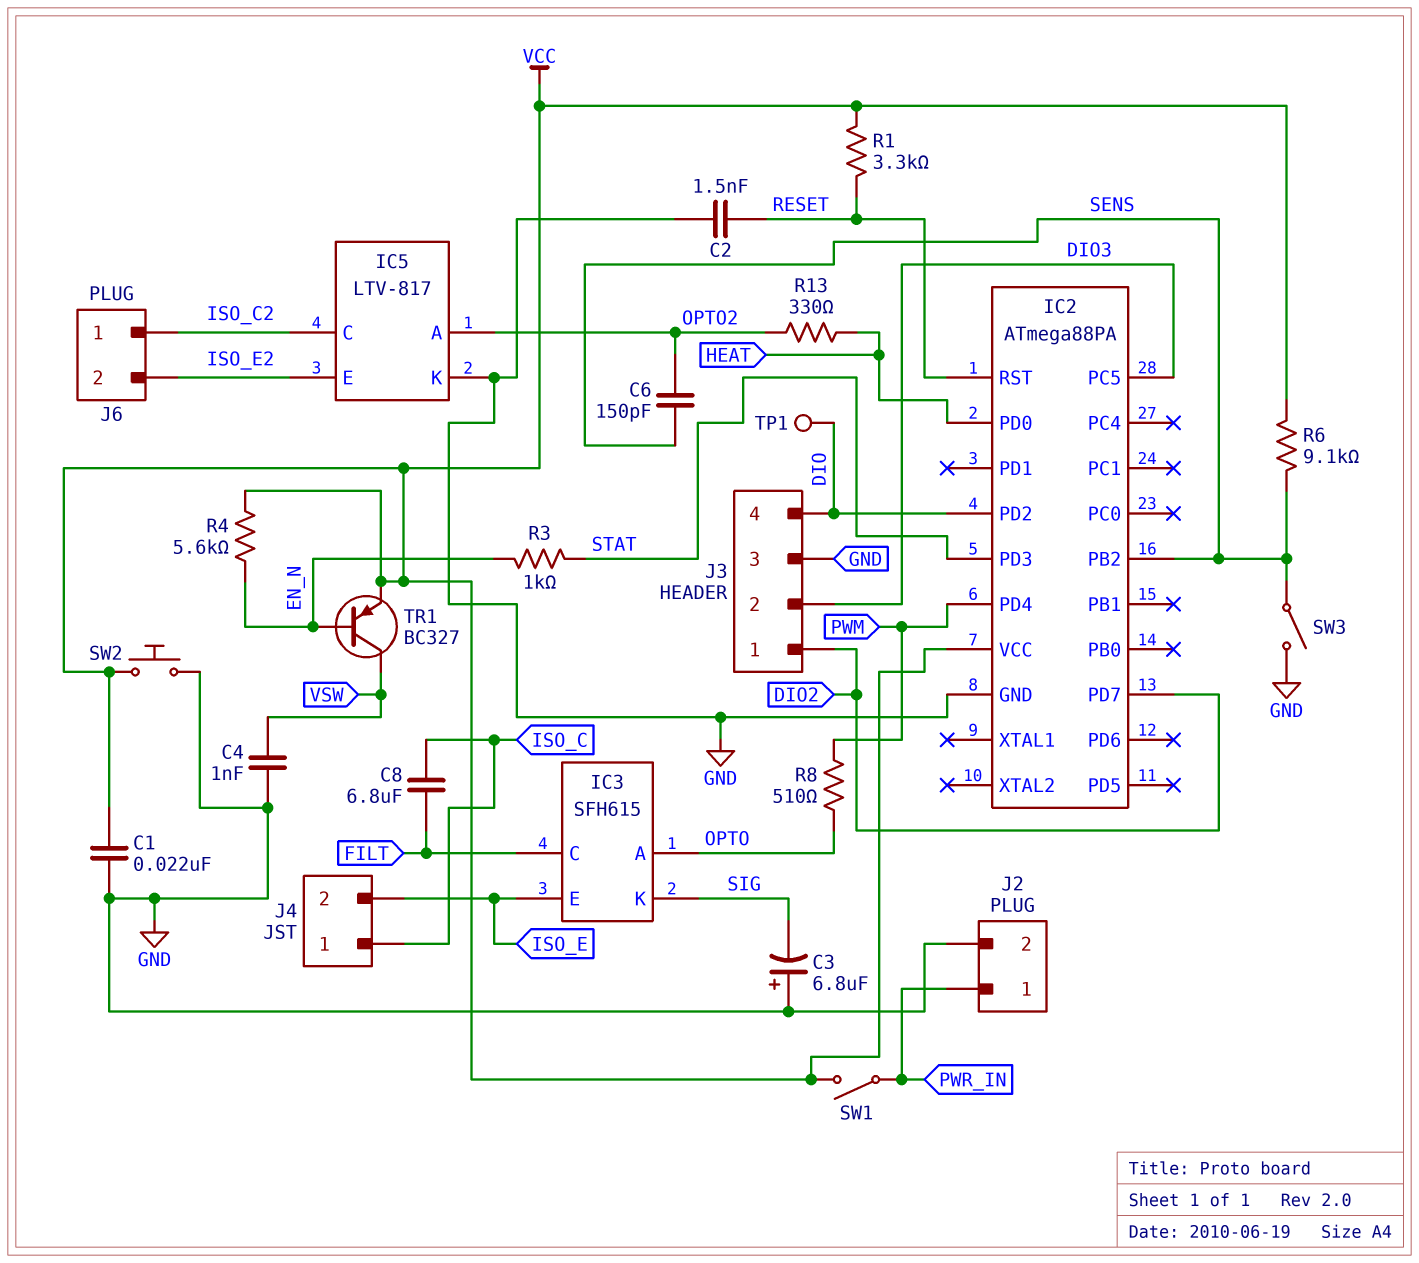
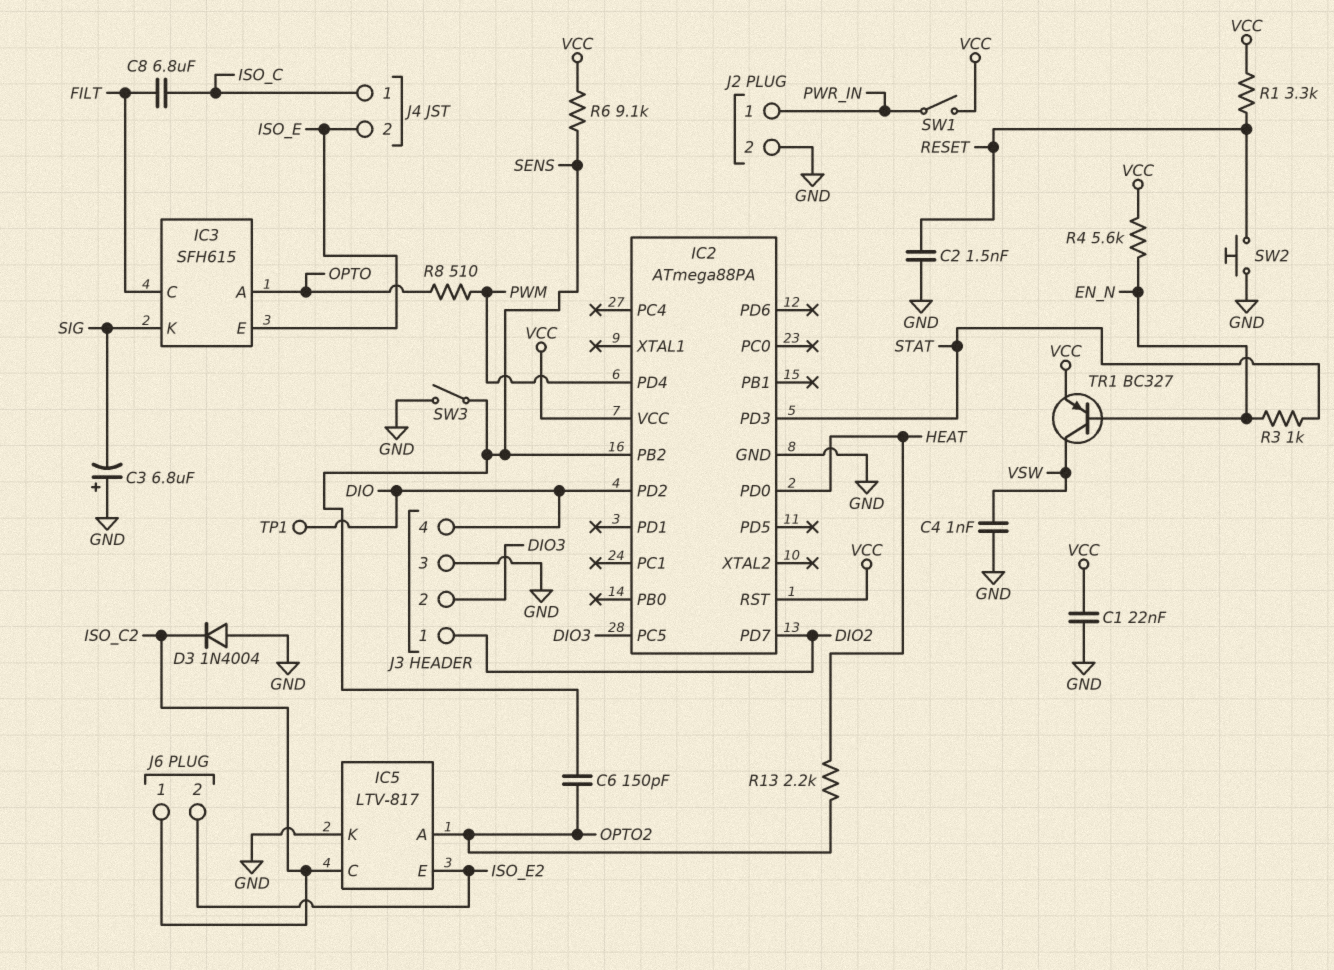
D3: none -> diode 1N4004 (A GND, K ISO_C2)
IC2 pin RST: RESET -> VCC
R13: 330 (HEAT, OPTO2) -> 2.2k (HEAT, OPTO2)
SW2: button (GND, VCC) -> button (GND, RESET)

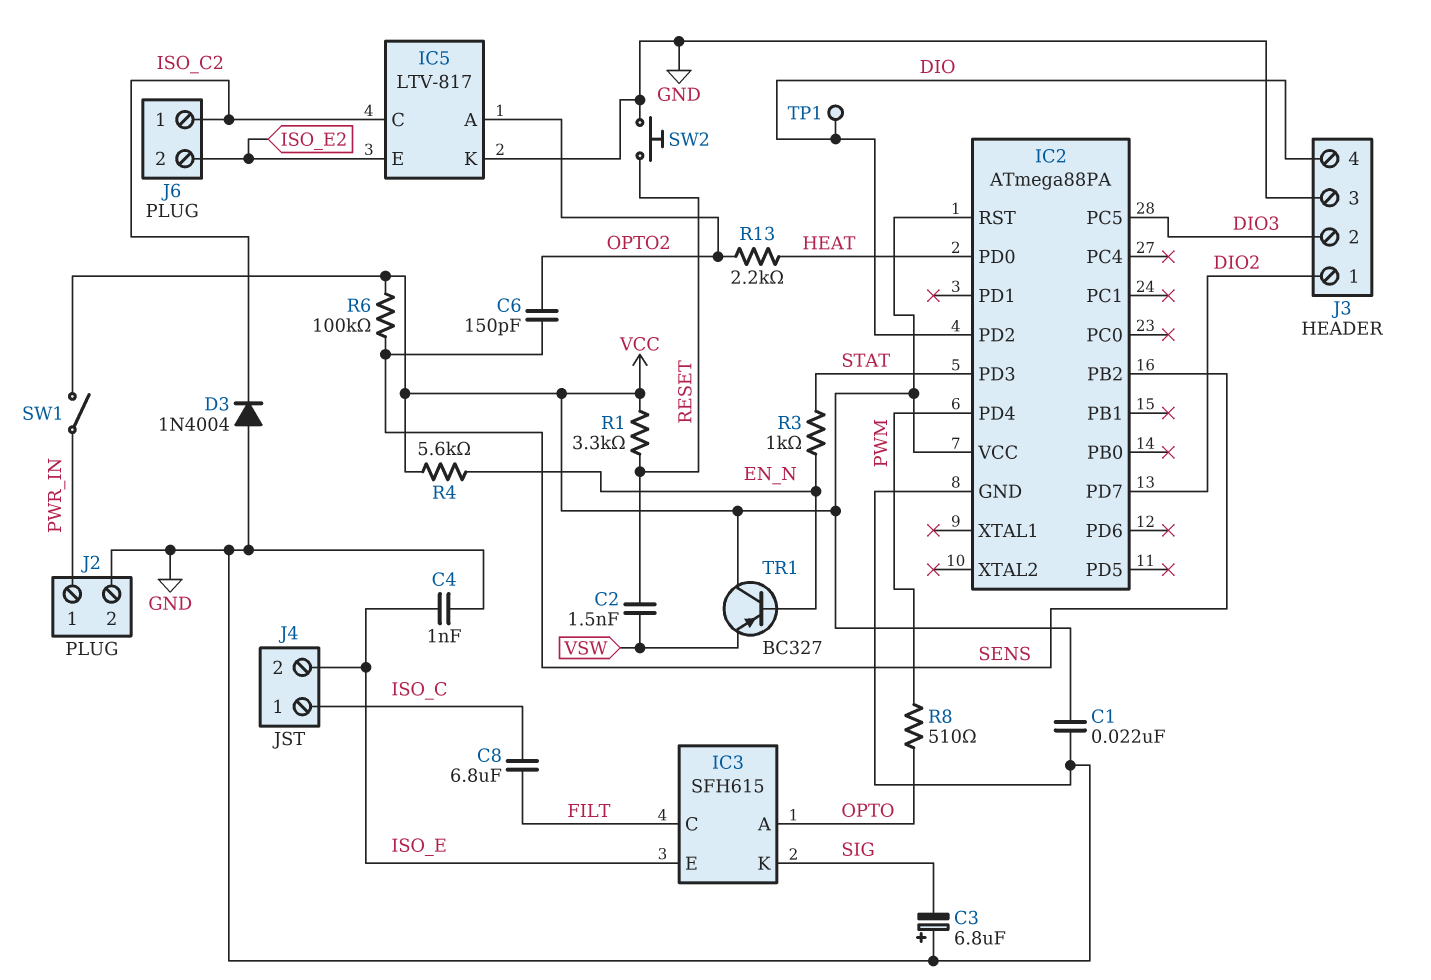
C2: 1.5nF (GND, RESET) -> 1.5nF (RESET, VSW)
C4: 1nF (GND, VSW) -> 1nF (GND, ISO_E)
R6: 9.1k (SENS, VCC) -> 100k (SENS, VCC)
SW3: switch (GND, SENS) -> none
TR1: PNP BC327 (B EN_N, C VSW, E VCC) -> PNP BC327 (B EN_N, C VCC, E VSW)

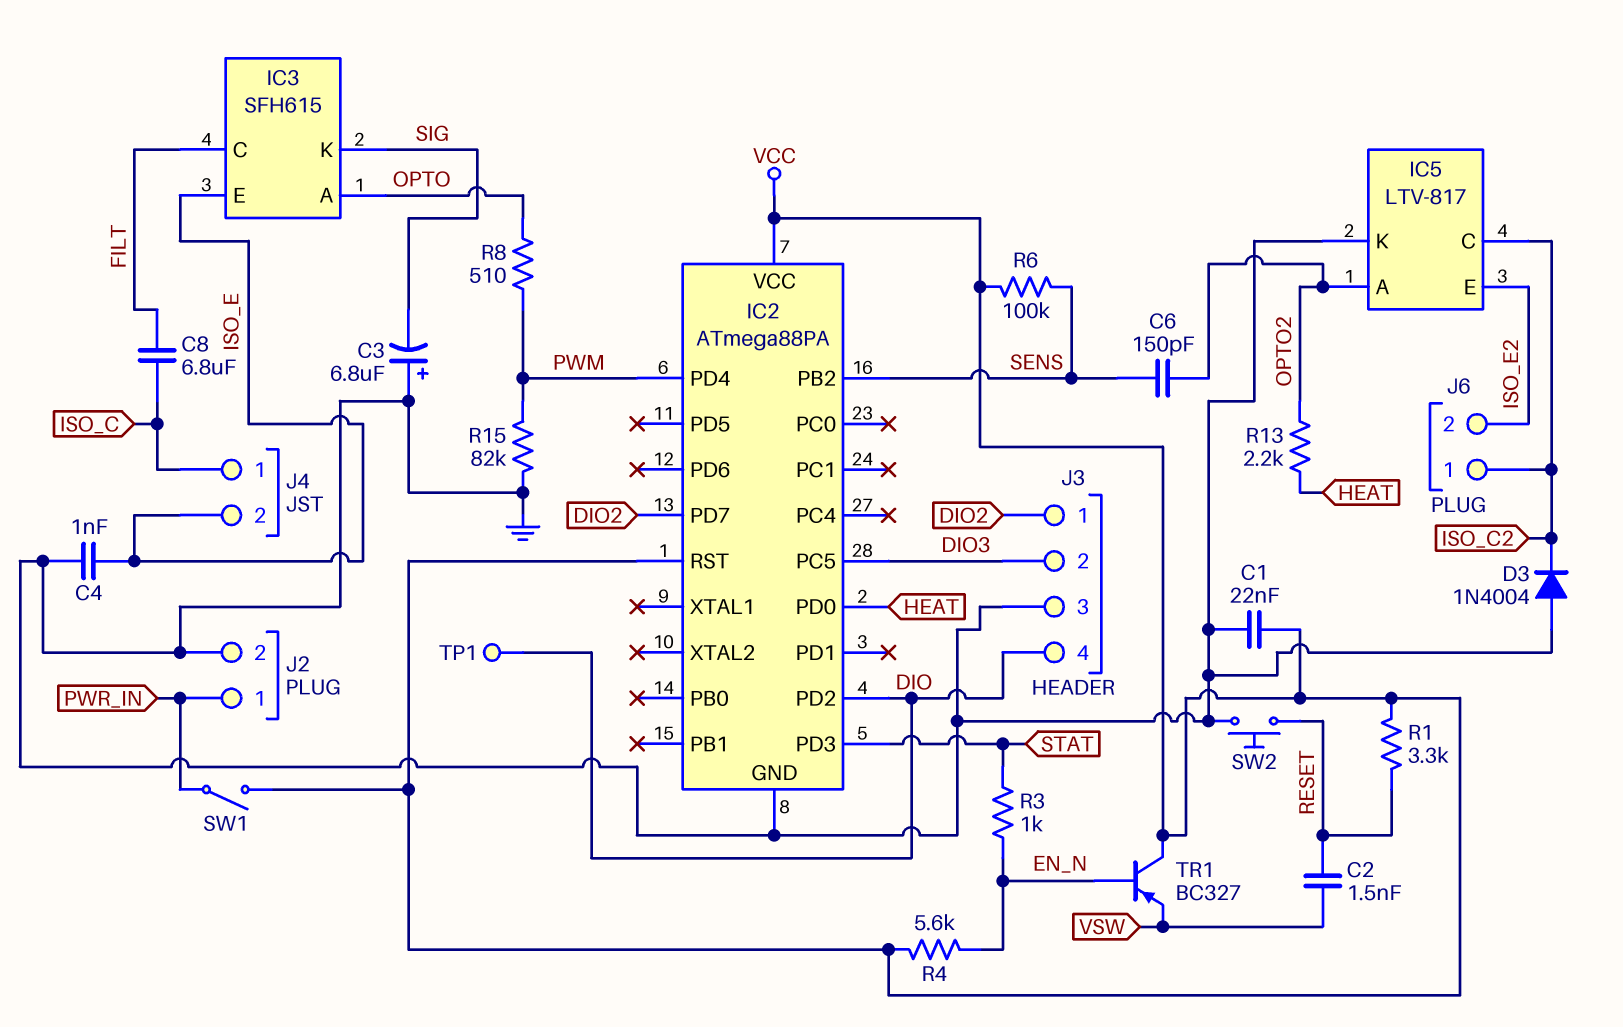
R15: none -> 82k (GND, PWM)

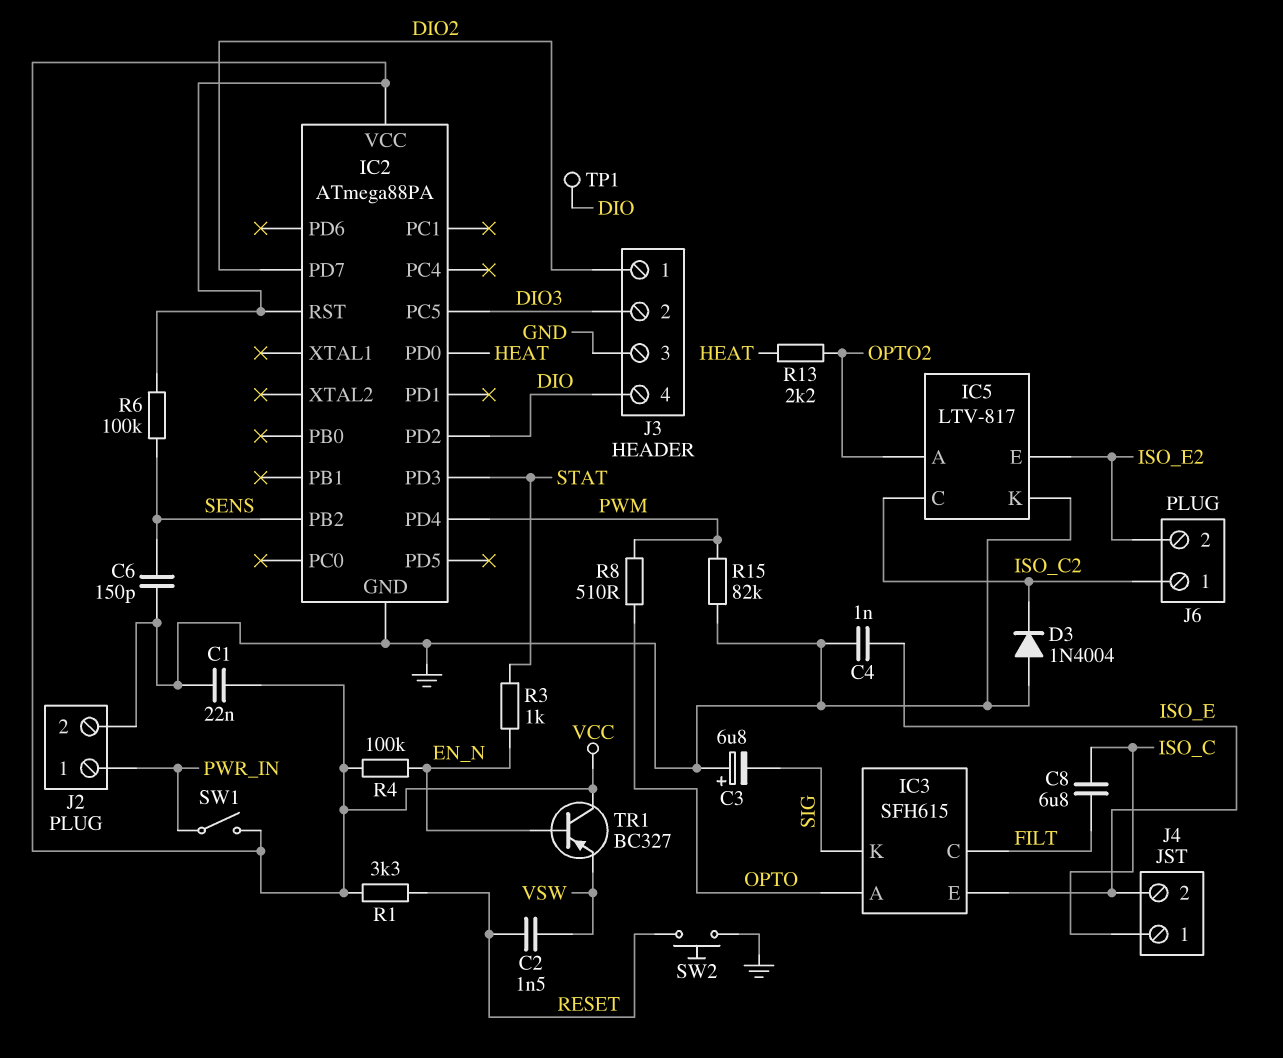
C6: 150pF (OPTO2, SENS) -> 150pF (GND, SENS)
R4: 5.6k (EN_N, VCC) -> 100k (EN_N, VCC)

